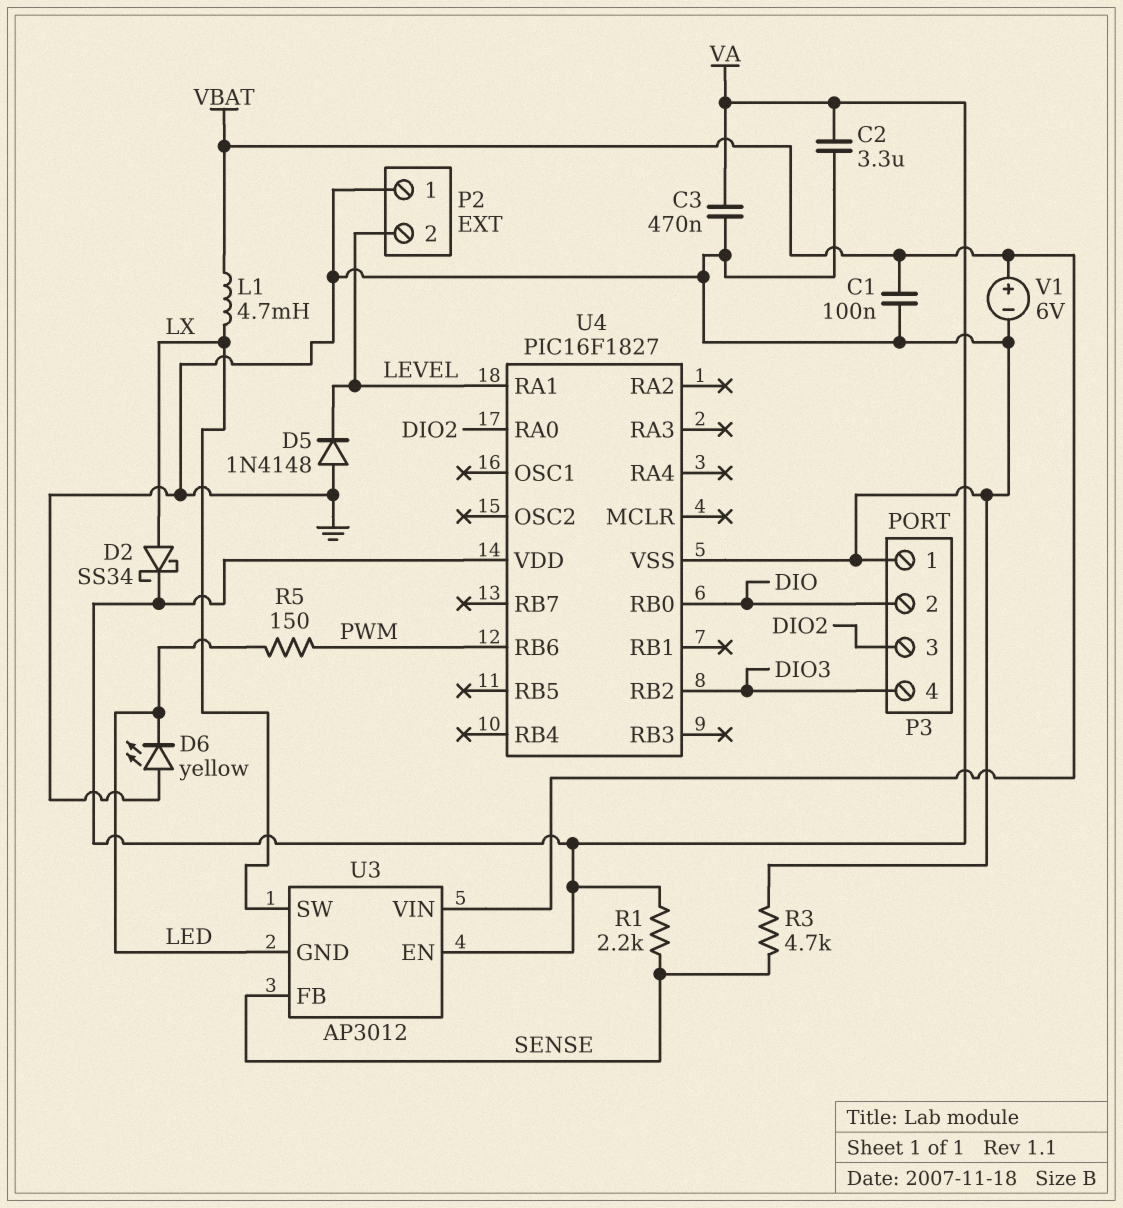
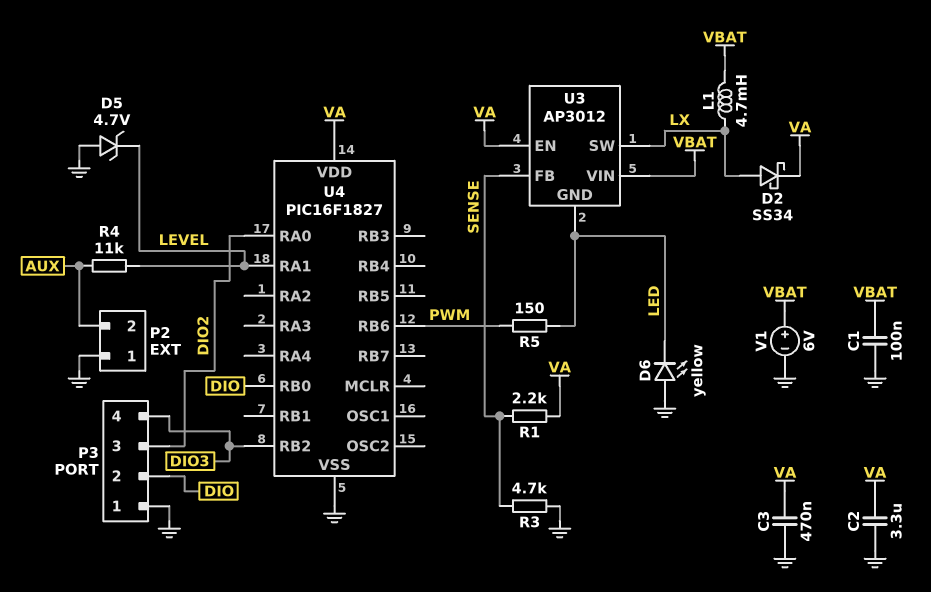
D5: diode 1N4148 (A GND, K LEVEL) -> zener 4.7V (A GND, K LEVEL)
P2 pin 2: LEVEL -> AUX
R4: none -> 11k (AUX, LEVEL)

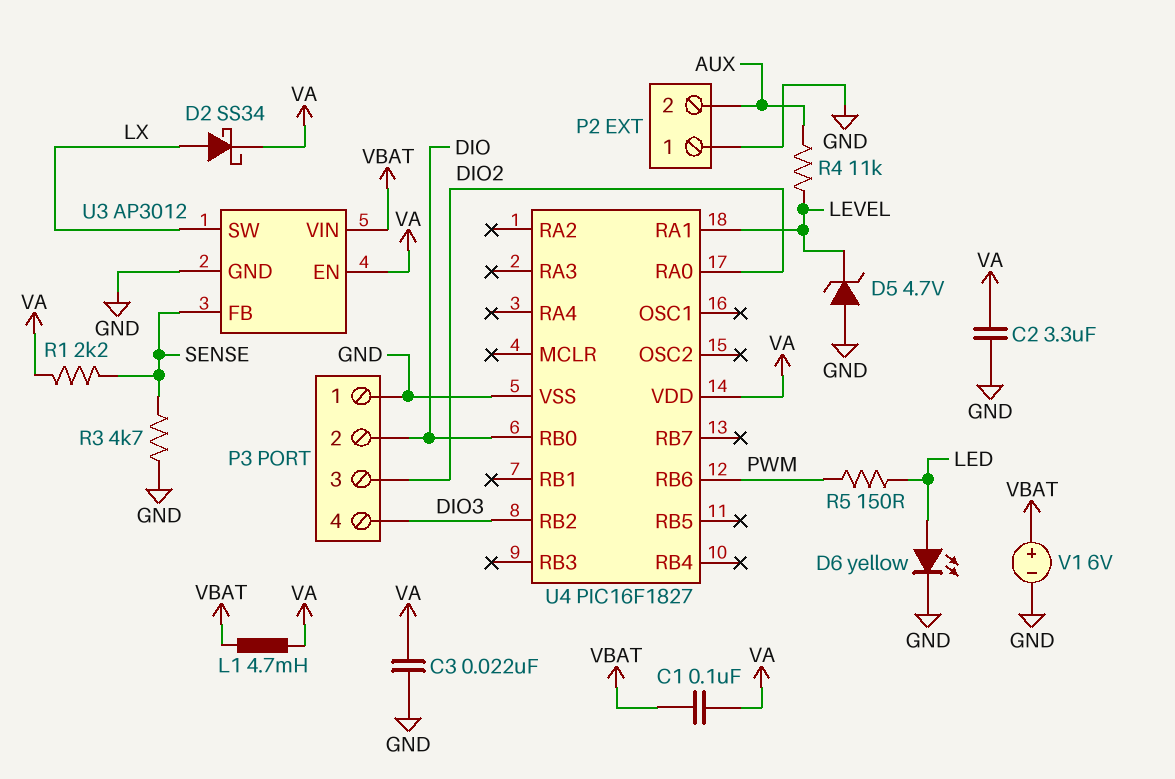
C1: 100nF (GND, VBAT) -> 100nF (VA, VBAT)
C3: 470nF (GND, VA) -> 22nF (GND, VA)
D6: LED yellow (A GND, K LED) -> LED yellow (A LED, K GND)
L1: 4.7mH (LX, VBAT) -> 4.7mH (VA, VBAT)
U3 pin GND: LED -> GND

